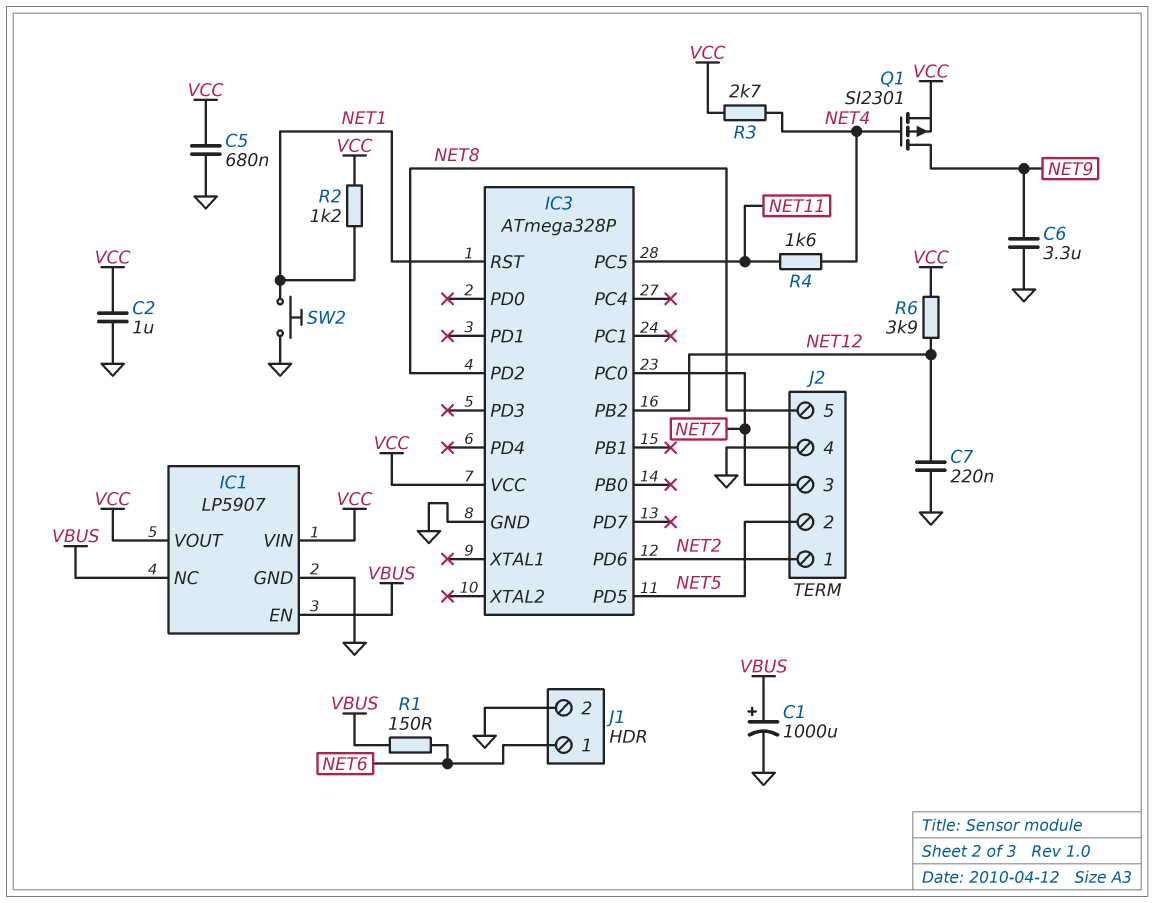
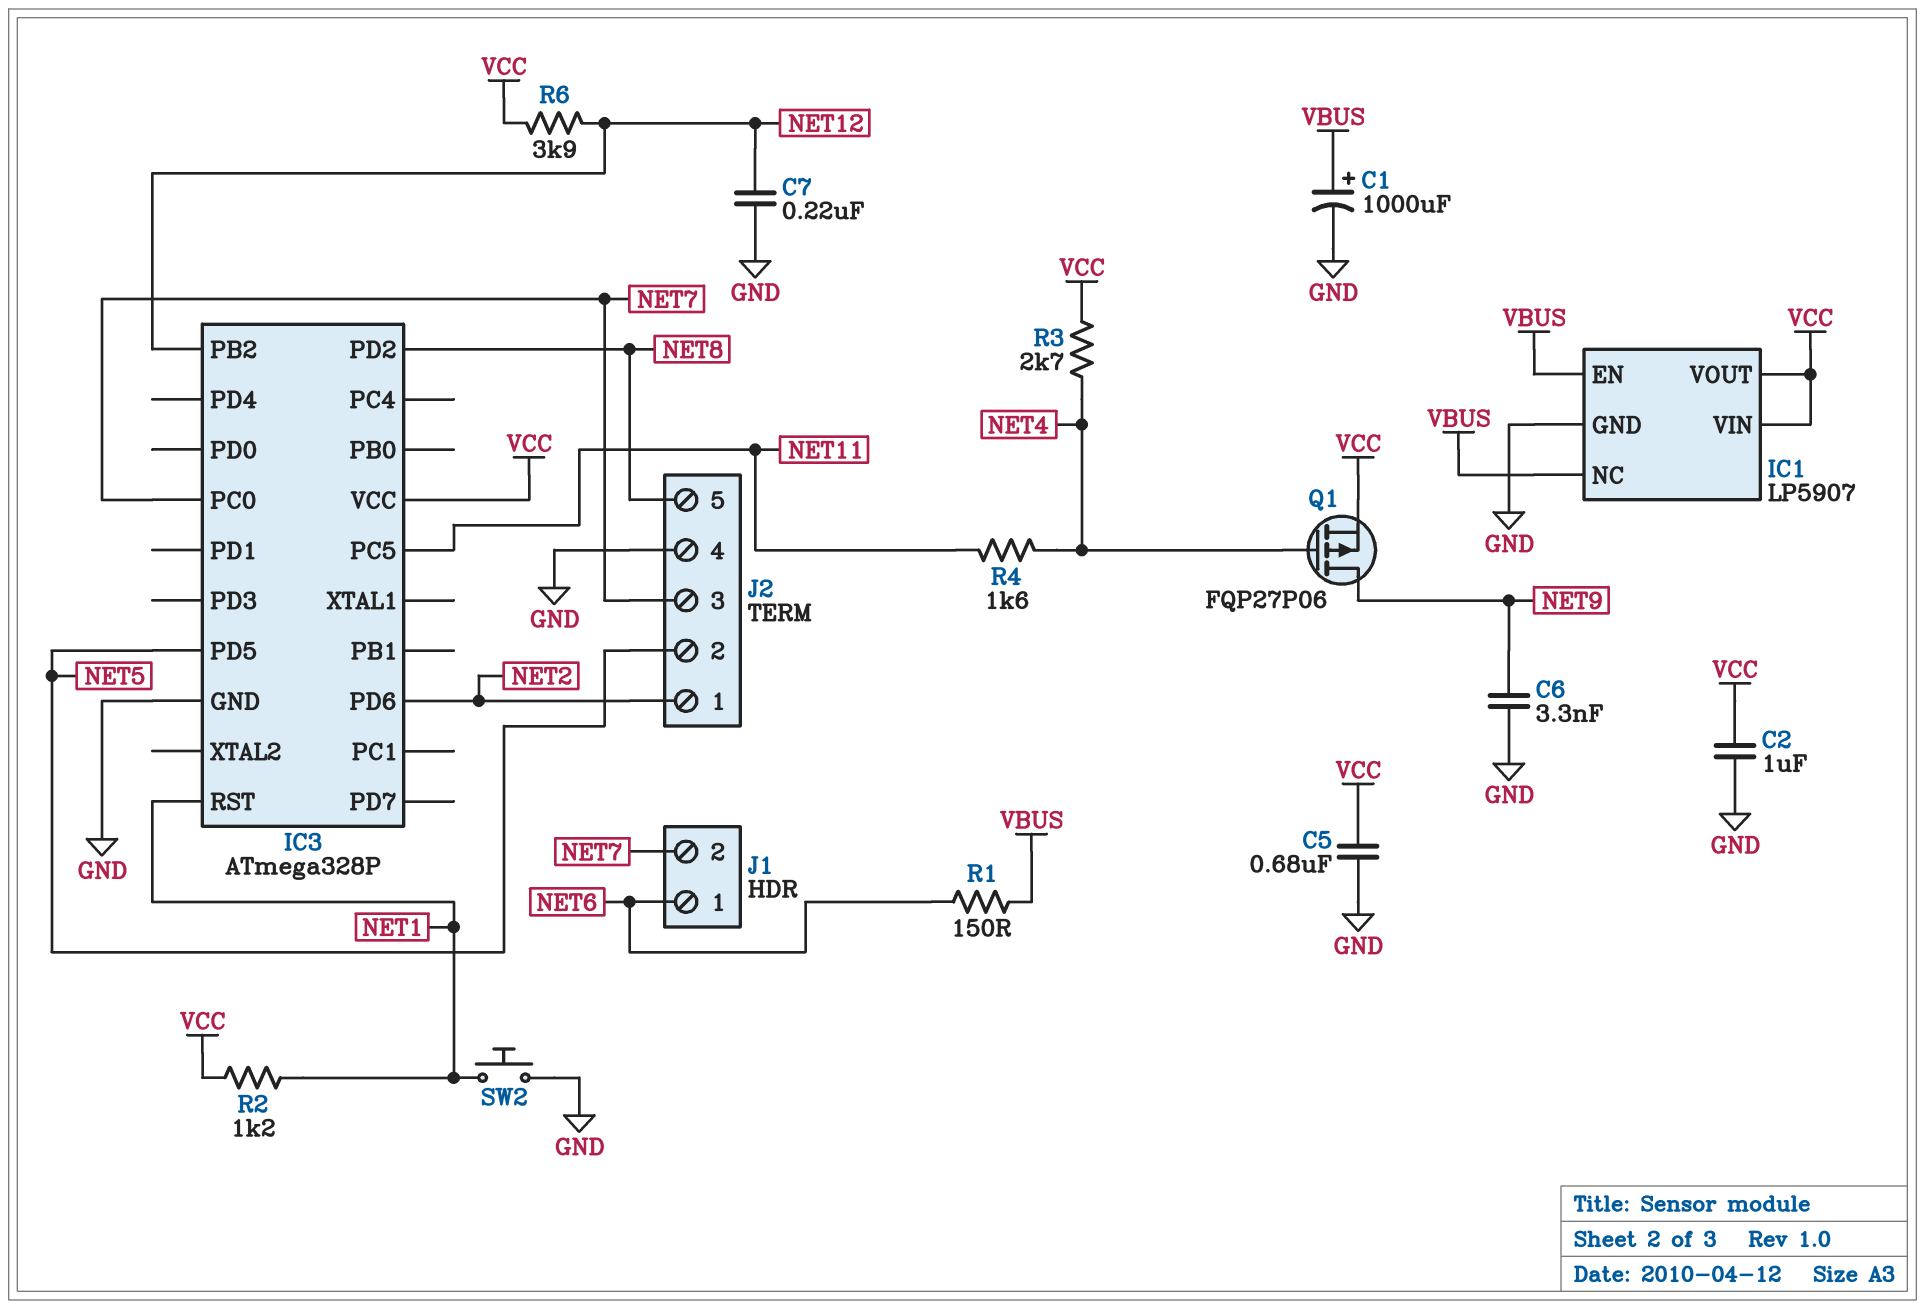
C6: 3.3uF (GND, NET9) -> 3.3nF (GND, NET9)
J1 pin 2: GND -> NET7
Q1: PMOS SI2301 (G NET4, D NET9, S VCC) -> PMOS FQP27P06 (G NET4, D NET9, S VCC)

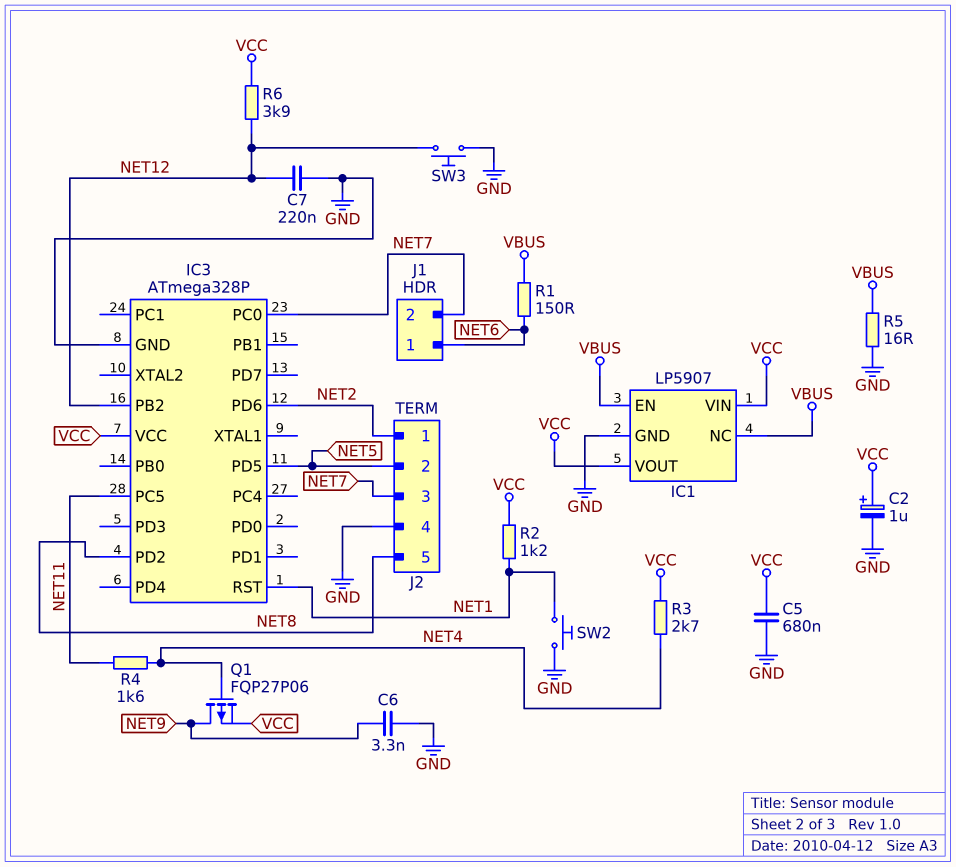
C1: 1000uF (plus VBUS, minus GND) -> none
C2: 1uF (GND, VCC) -> 1uF (plus VCC, minus GND)
R5: none -> 16 (GND, VBUS)
SW3: none -> button (GND, NET12)

